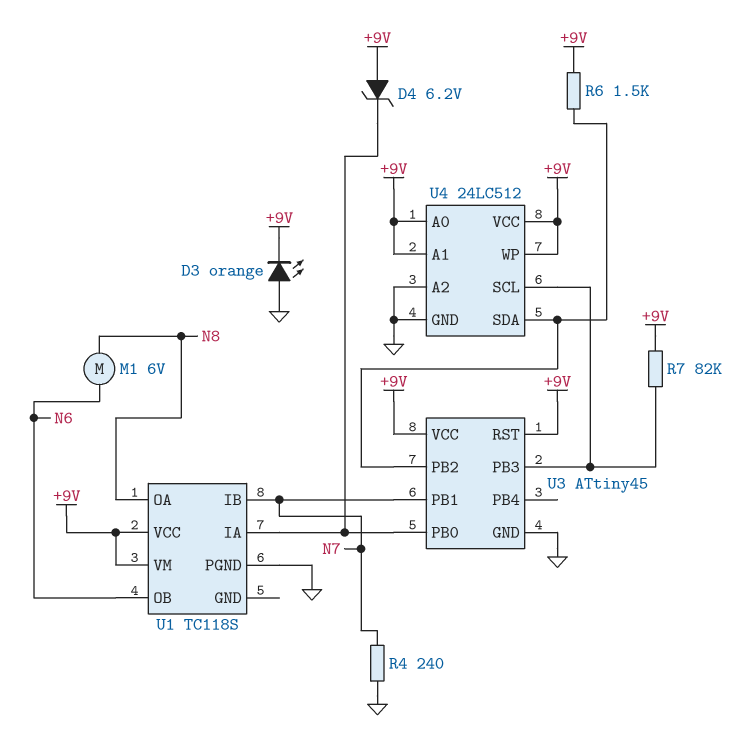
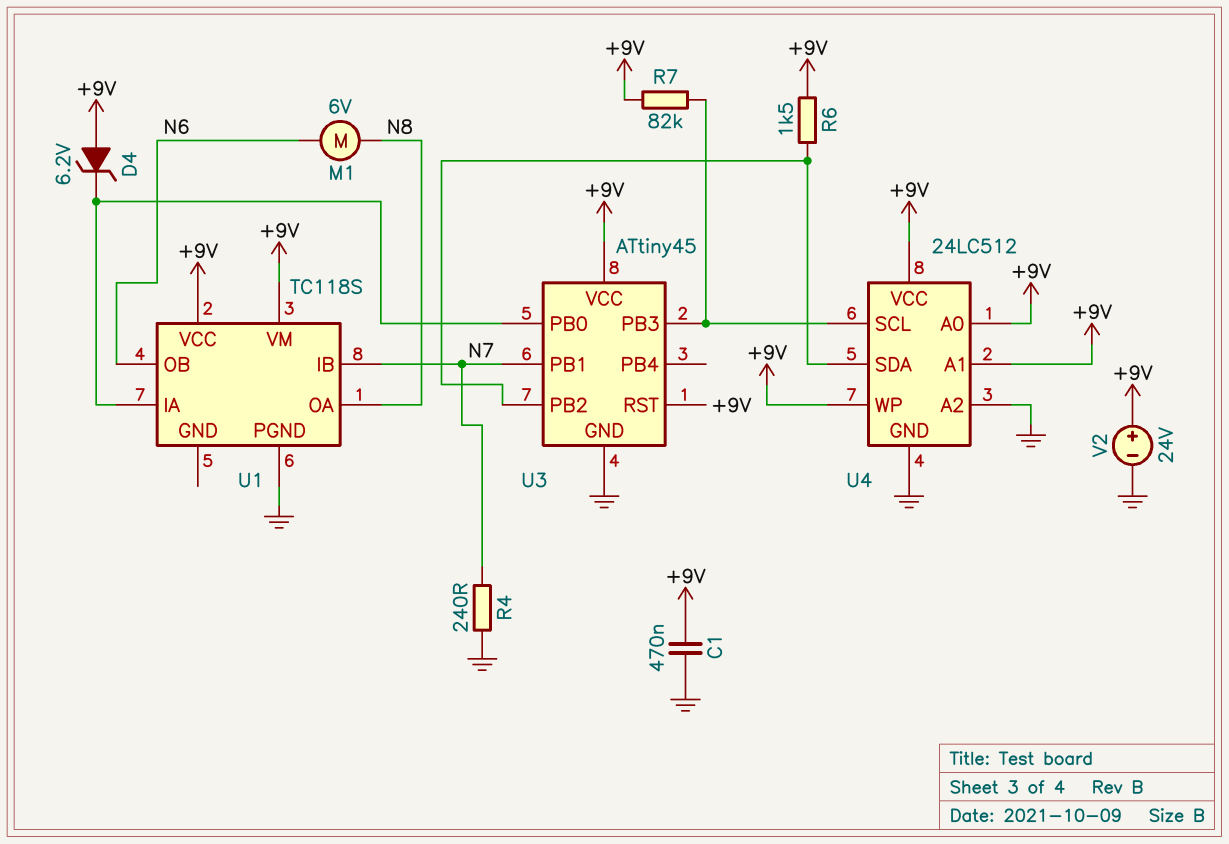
C1: none -> 470nF (+9V, GND)
D3: LED orange (A GND, K +9V) -> none
V2: none -> 24V (plus +9V, minus GND)

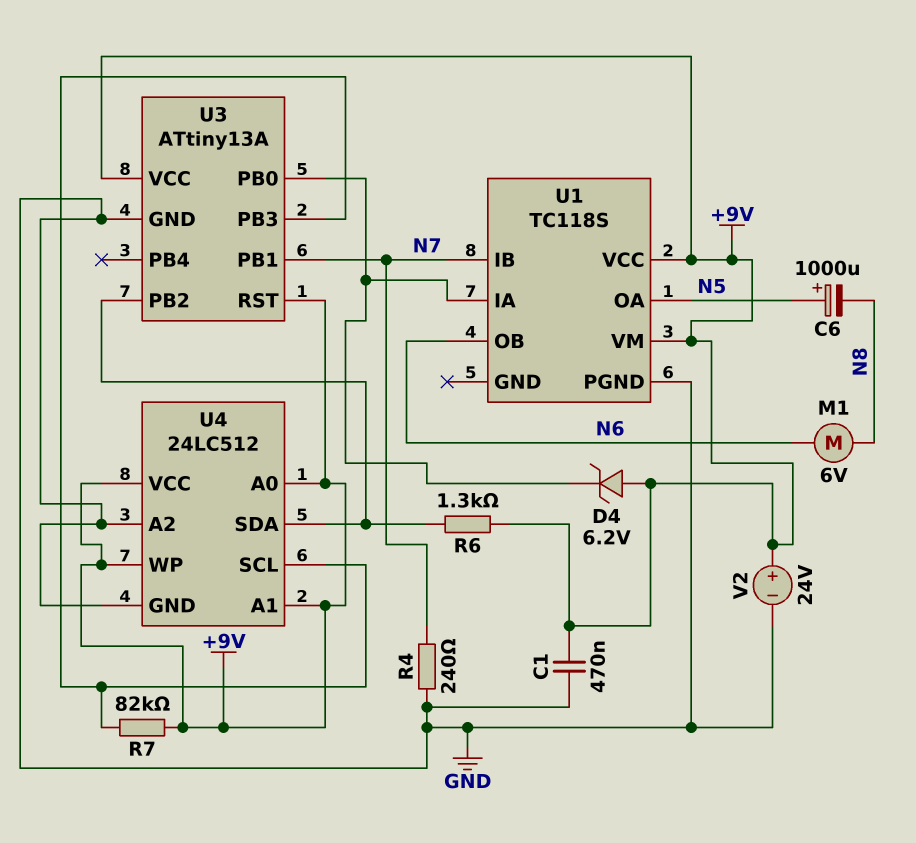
C6: none -> 1000uF (plus N5, minus N8)
R6: 1.5k (+9V, U3/PB2) -> 1.3k (+9V, U3/PB2)
U1 pin OA: N8 -> N5
U3: ATtiny45 -> ATtiny13A

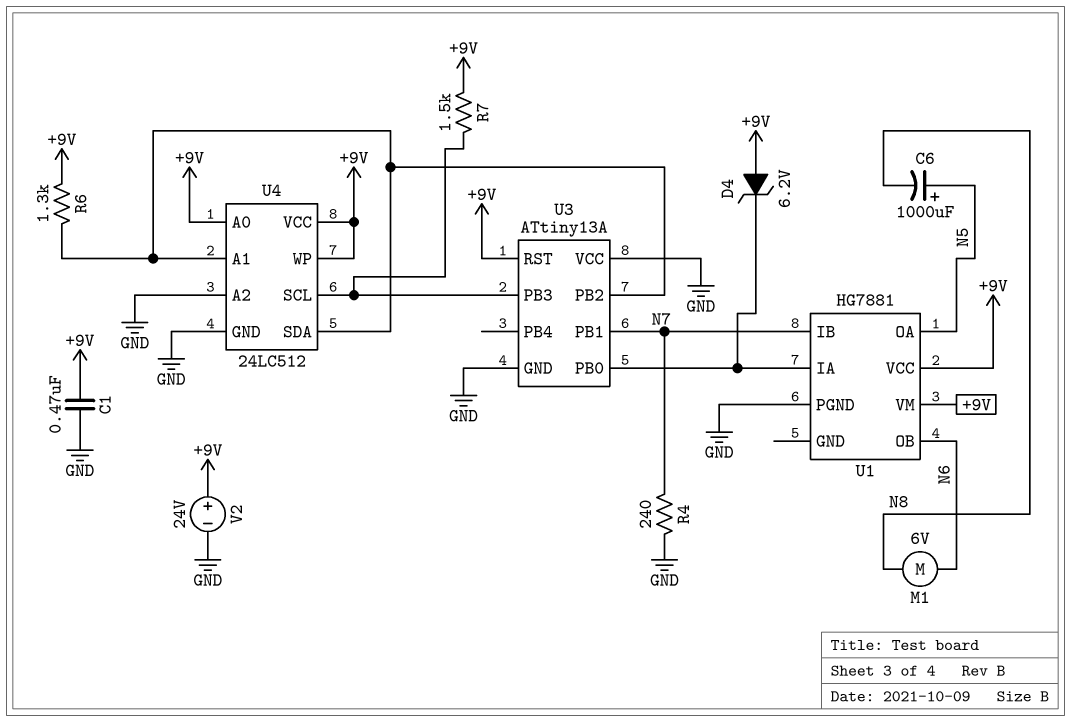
R7: 82k (+9V, U3/PB3) -> 1.5k (+9V, U3/PB3)
U1: TC118S -> HG7881
U3 pin VCC: +9V -> GND
U4 pin A1: +9V -> U3/PB2

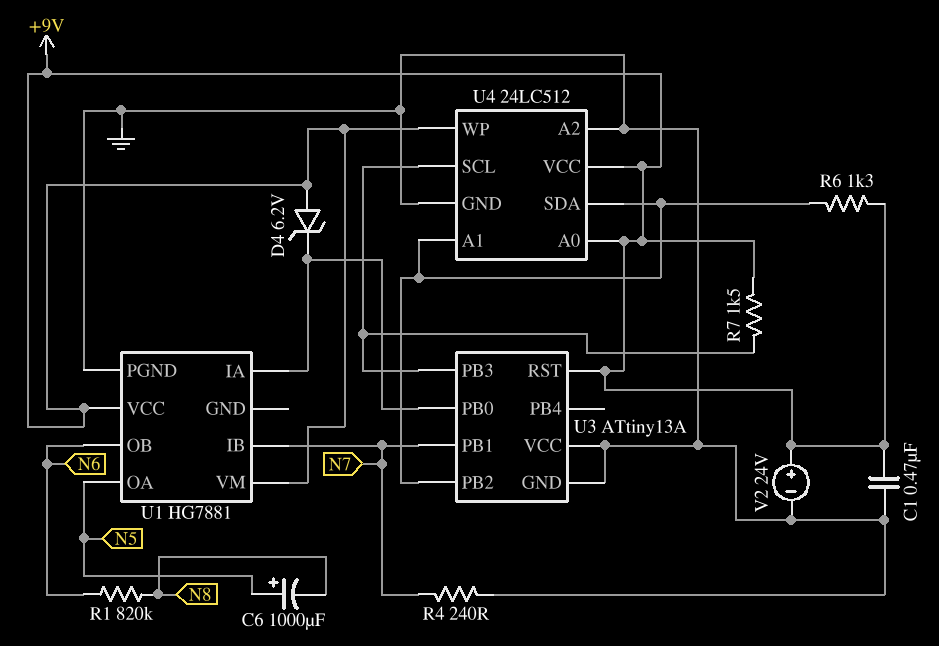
M1: motor 6V (N6, N8) -> none
R1: none -> 820k (N6, N8)

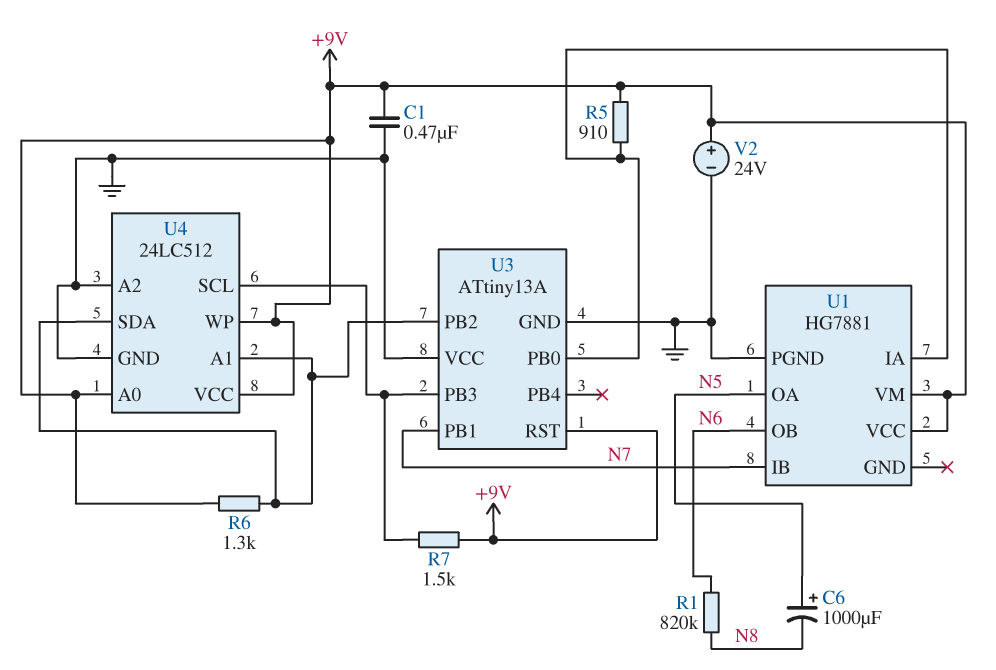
D4: zener 6.2V (A +9V, K U1/IA) -> none
R4: 240 (GND, N7) -> none
R5: none -> 910 (+9V, U1/IA)

